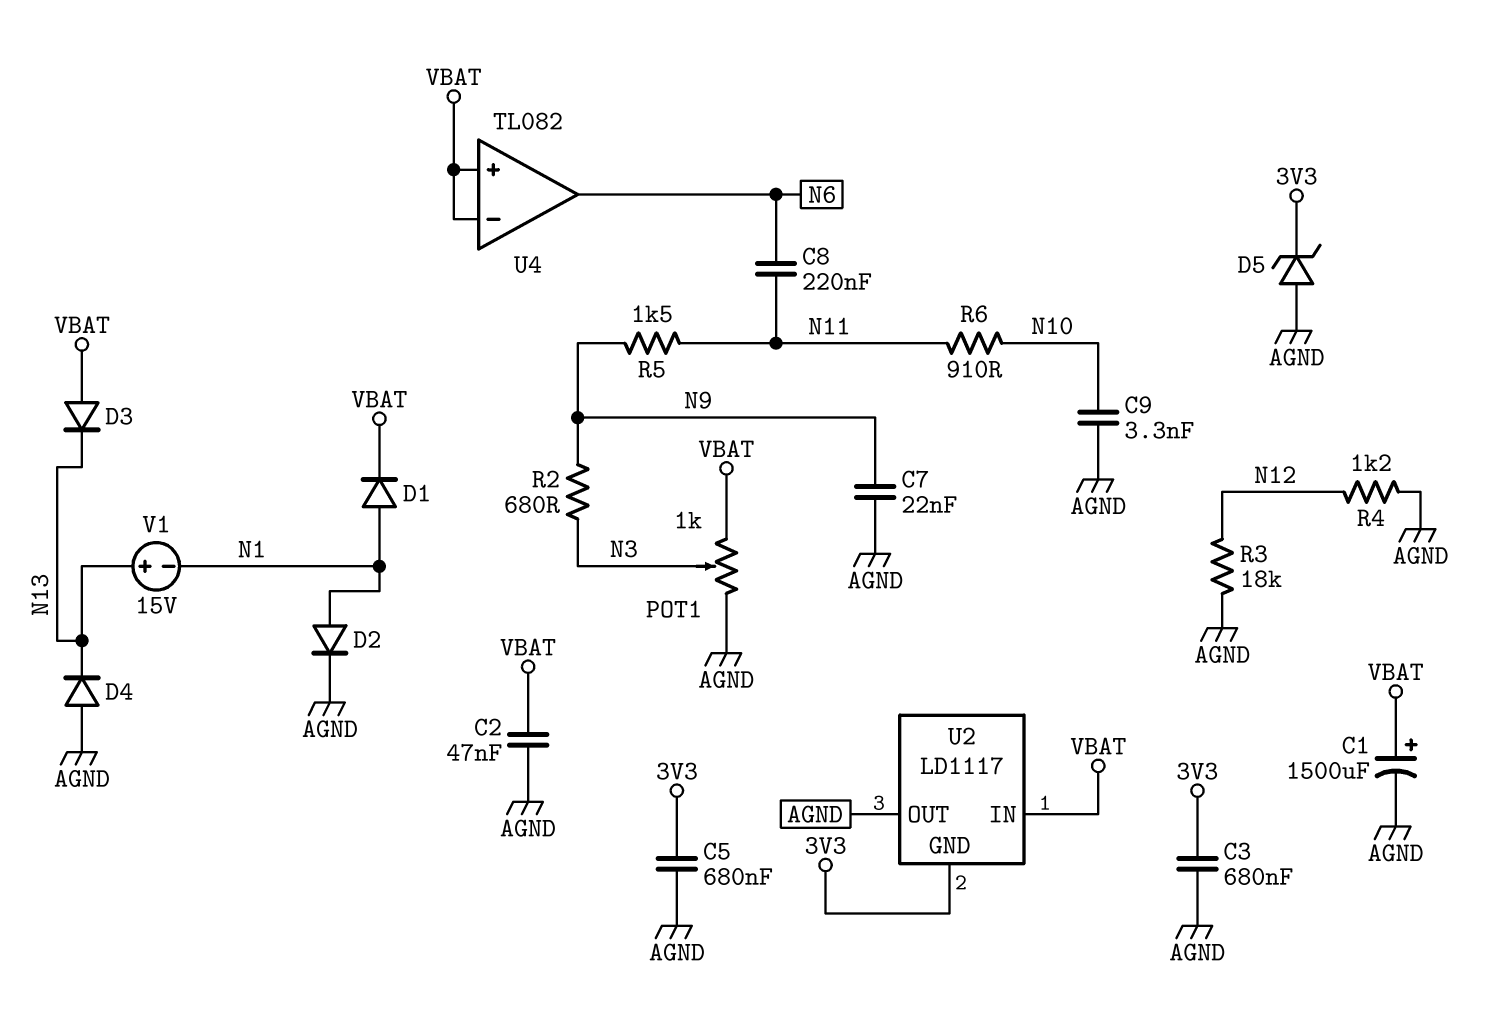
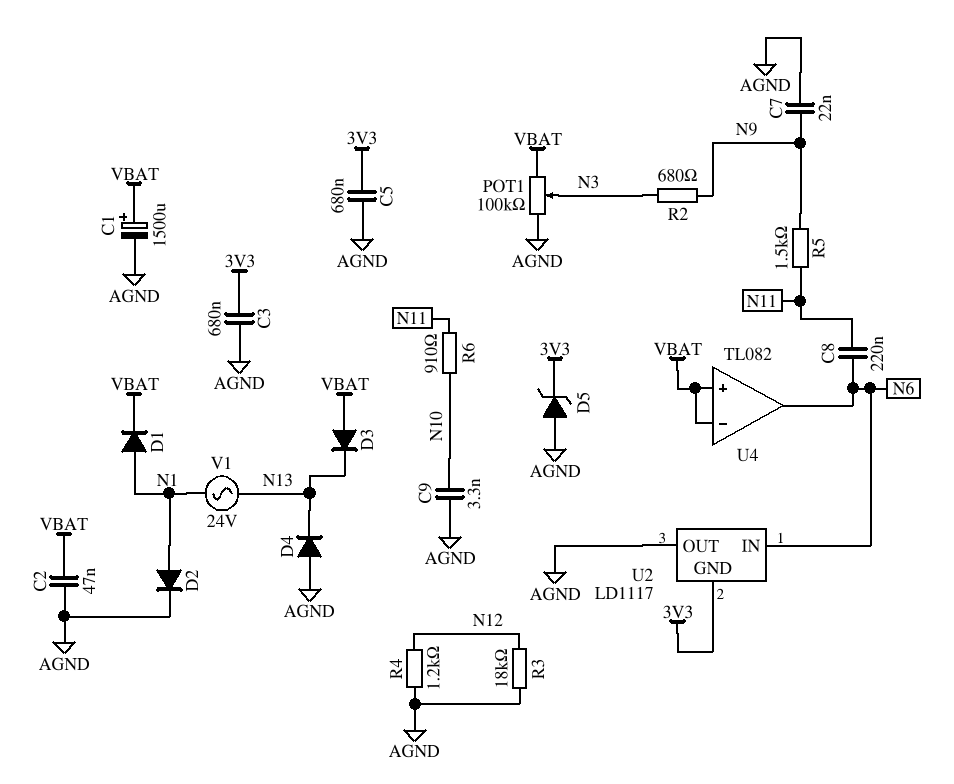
POT1: 1k (AGND, VBAT, wiper N3) -> 100k (AGND, VBAT, wiper N3)
U2 pin IN: VBAT -> N6
V1: 15V (plus N13, minus N1) -> AC 24V (N1, N13)

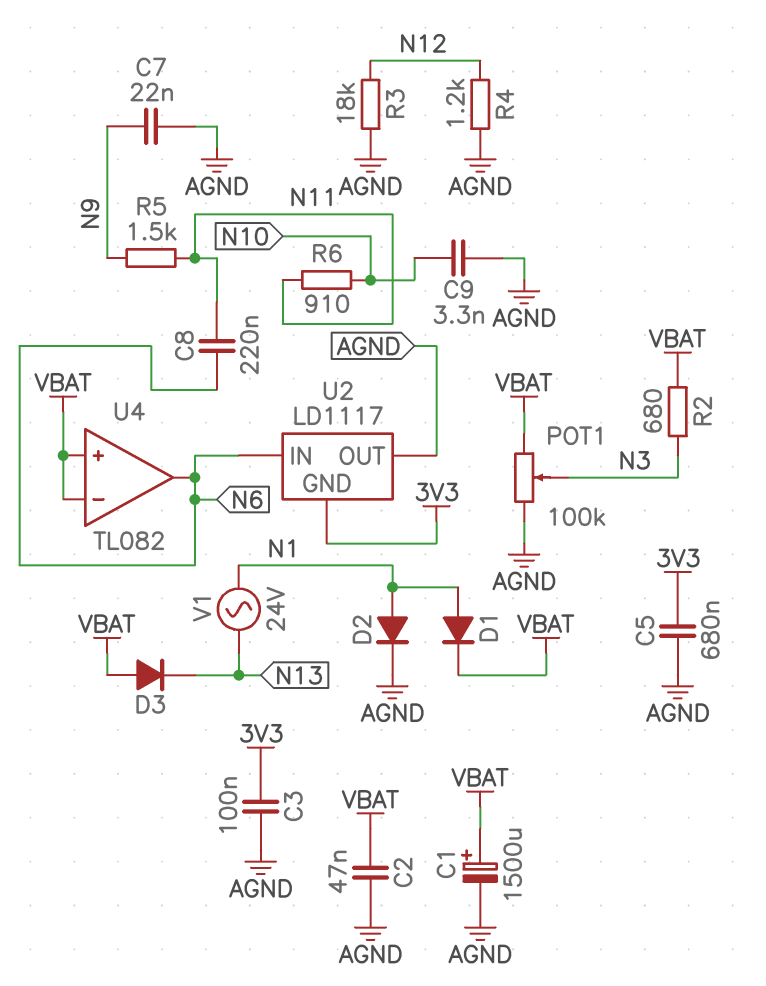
C3: 680nF (3V3, AGND) -> 100nF (3V3, AGND)
D4: diode (A AGND, K N13) -> none
D5: zener (A AGND, K 3V3) -> none
R2: 680 (N3, N9) -> 680 (N3, VBAT)

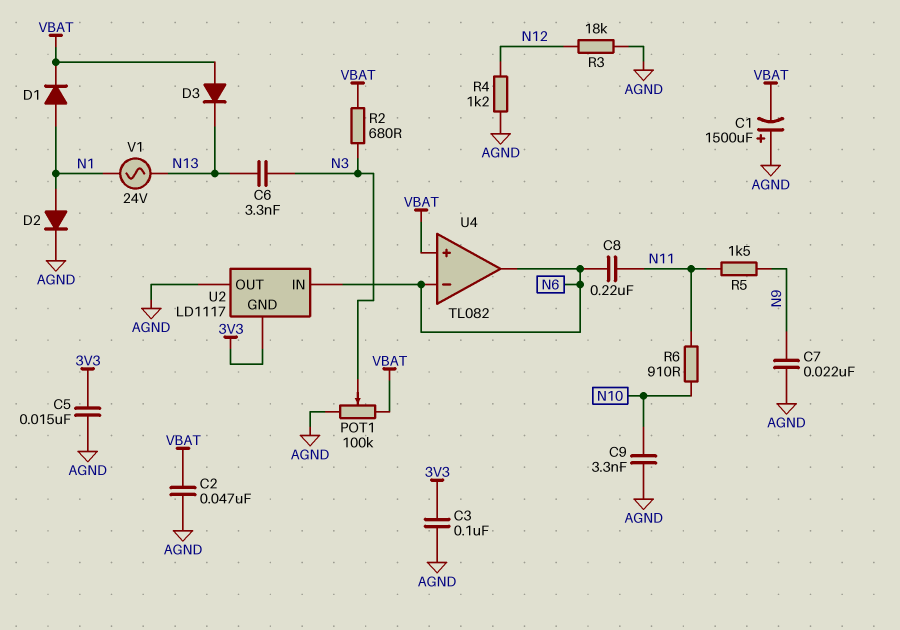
C1: 1500uF (plus VBAT, minus AGND) -> 1500uF (plus AGND, minus VBAT)
C5: 680nF (3V3, AGND) -> 15nF (3V3, AGND)
C6: none -> 3.3nF (N3, N13)
U4 pin in-: VBAT -> N6

